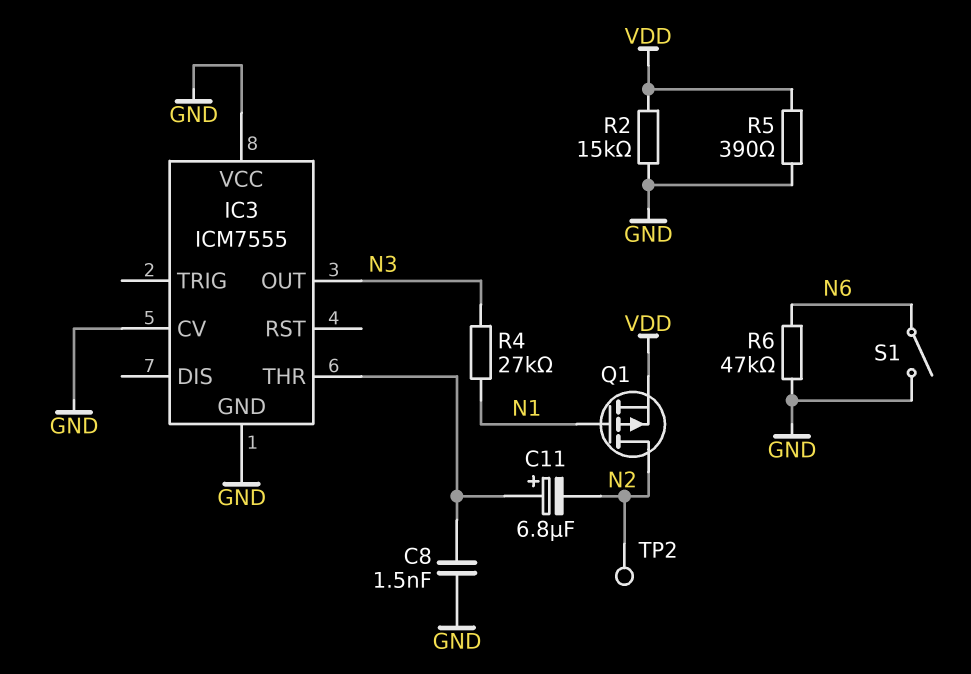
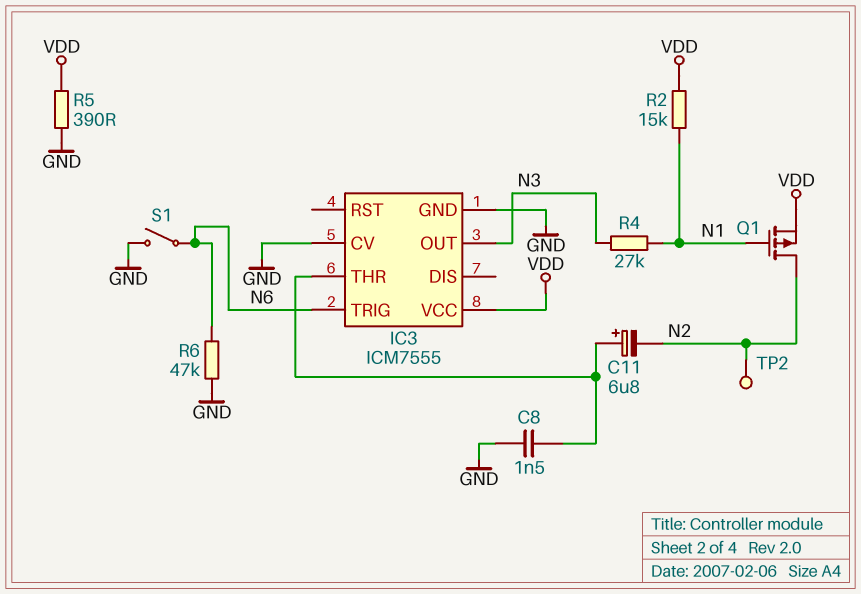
IC3 pin TRIG: none -> N6
IC3 pin VCC: GND -> VDD
R2: 15k (GND, VDD) -> 15k (N1, VDD)

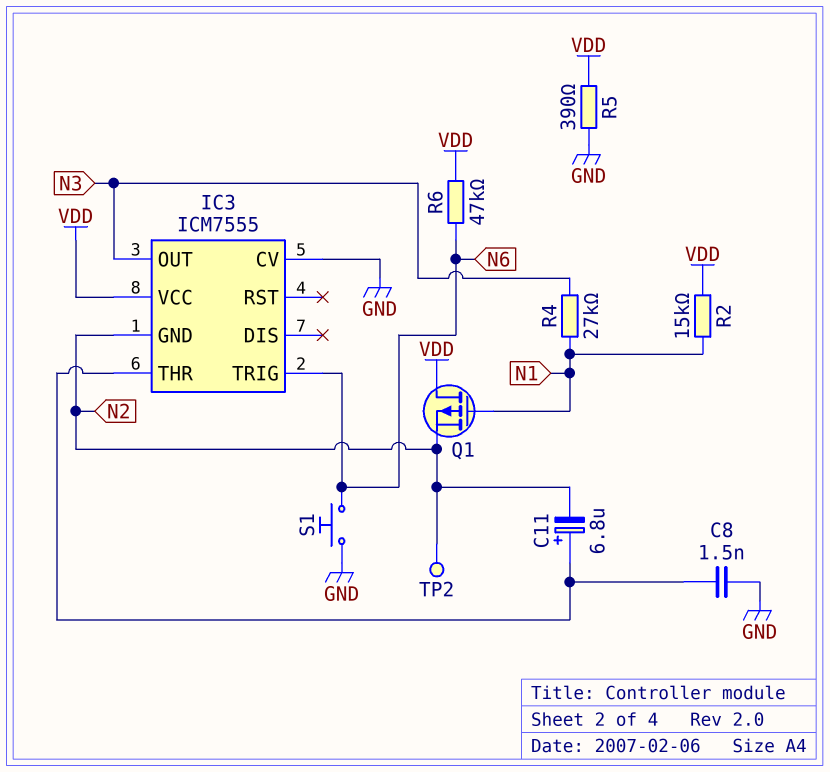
IC3 pin GND: GND -> N2
Q1: PMOS (G N1, D N2, S VDD) -> PMOS (G N1, D VDD, S N2)
R6: 47k (GND, N6) -> 47k (N6, VDD)
S1: switch (GND, N6) -> button (GND, N6)

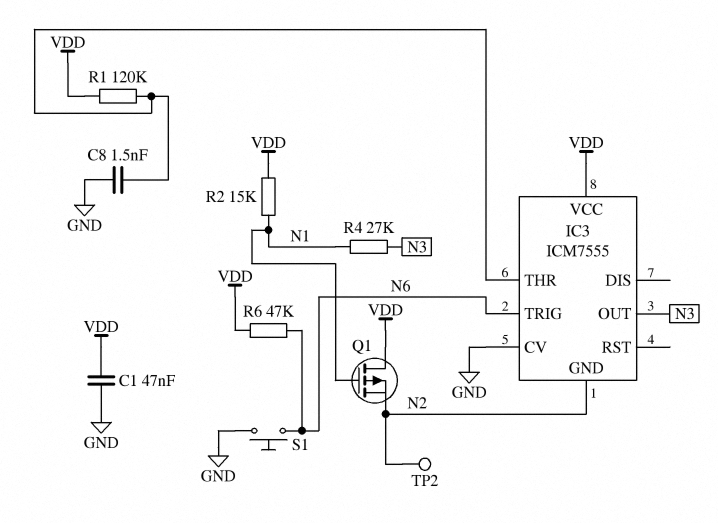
C1: none -> 47nF (GND, VDD)
C11: 6.8uF (plus IC3/THR, minus N2) -> none
R1: none -> 120k (IC3/THR, VDD)
R5: 390 (GND, VDD) -> none

